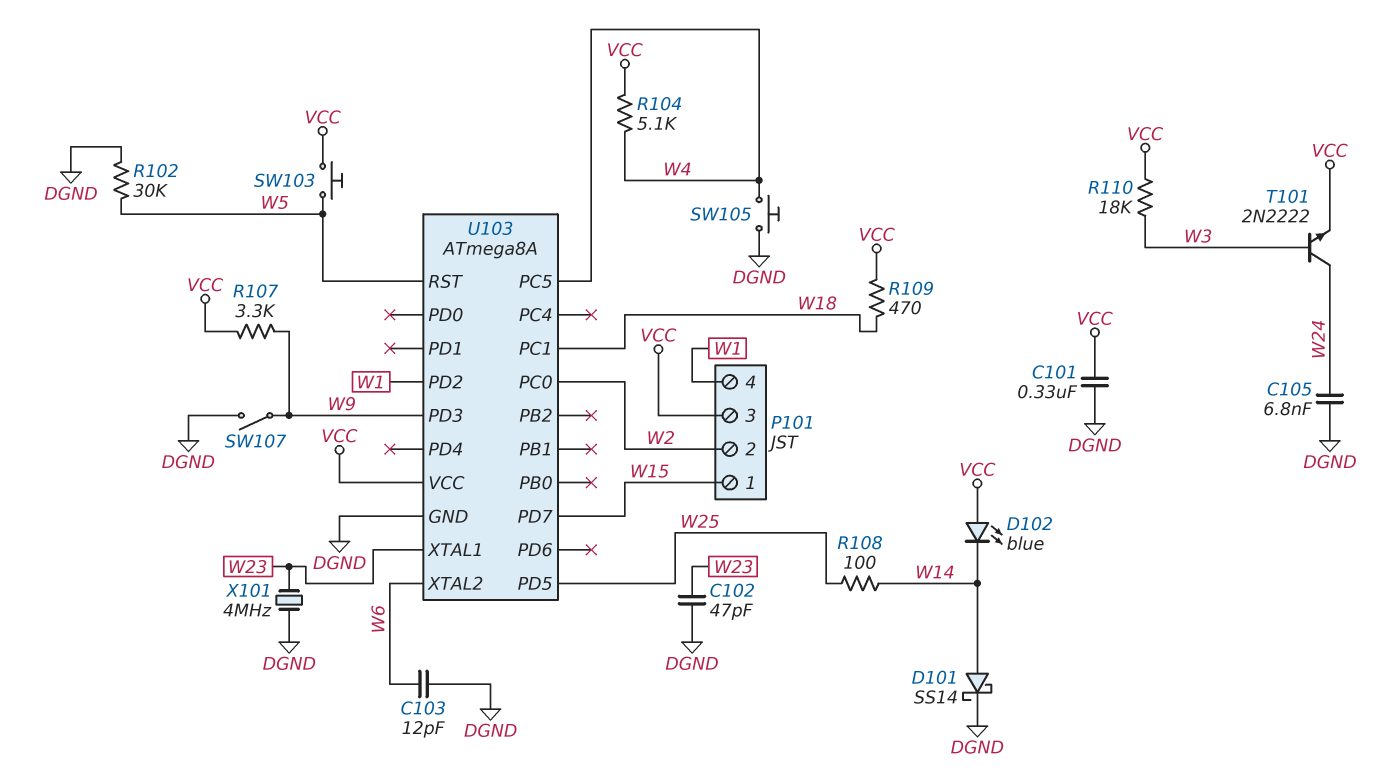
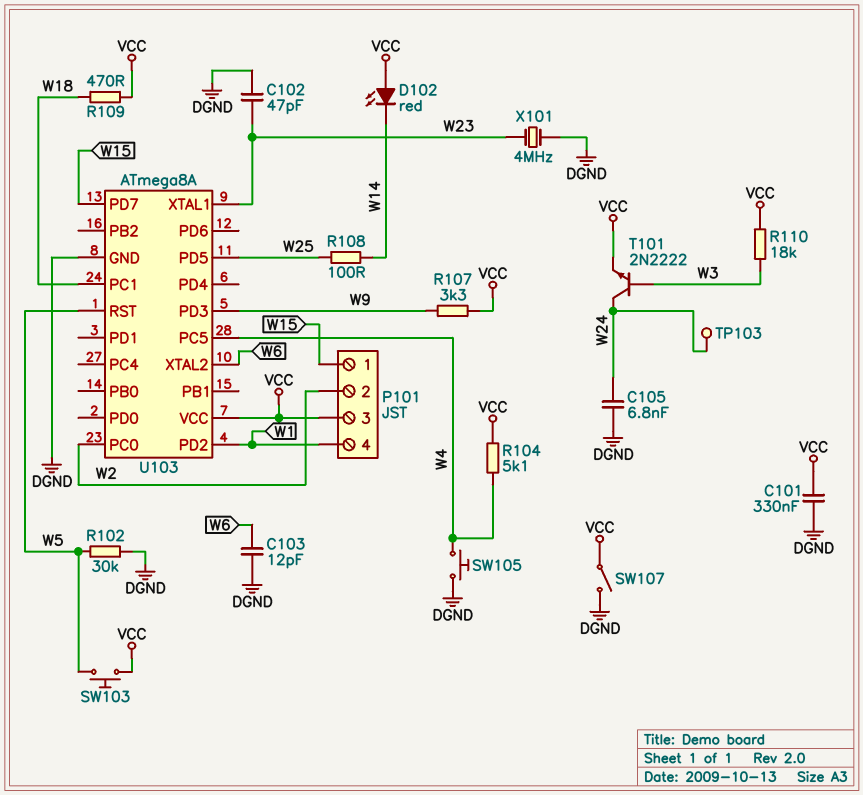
D101: schottky SS14 (A W14, K DGND) -> none
D102: LED blue (A VCC, K W14) -> LED red (A VCC, K W14)
SW107: switch (DGND, W9) -> switch (DGND, VCC)
TP103: none -> test point (W24)

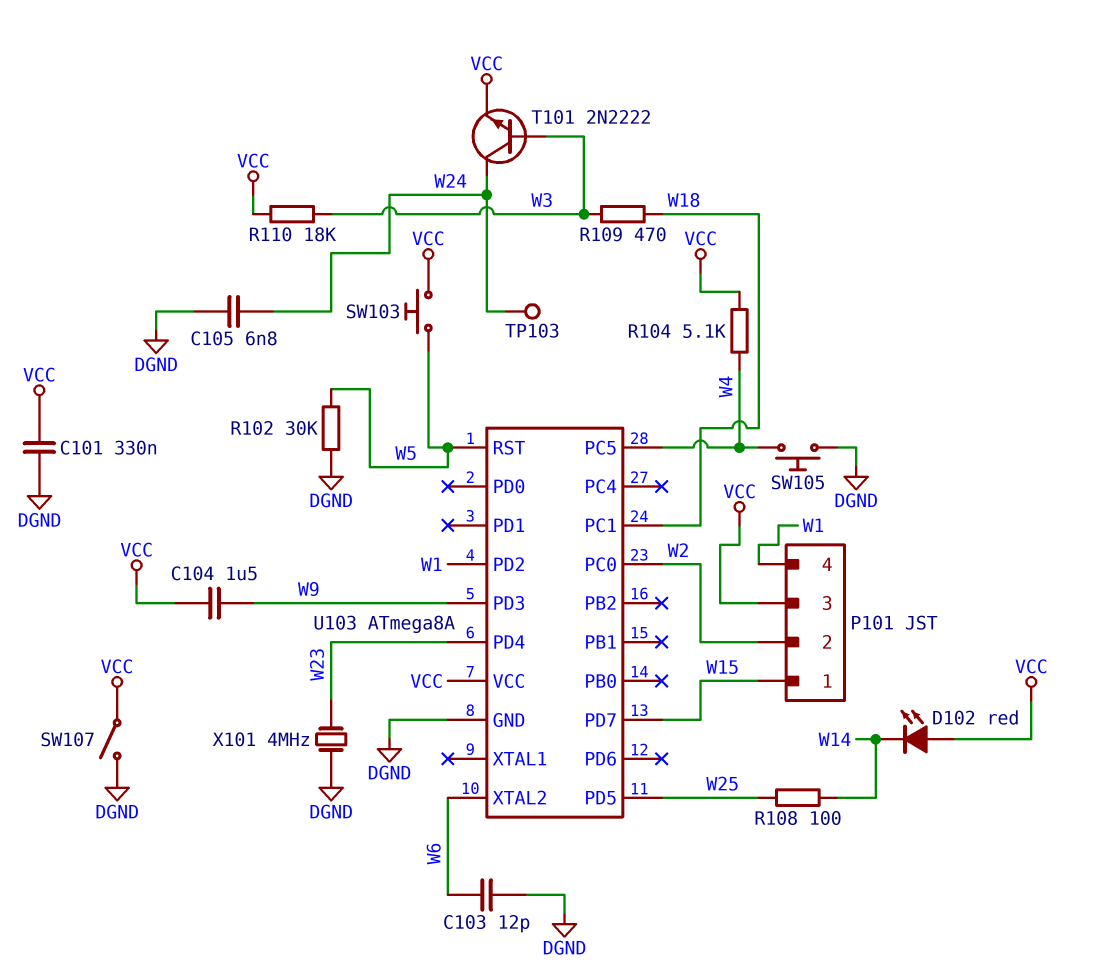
C102: 47pF (DGND, W23) -> none
C104: none -> 1.5uF (VCC, W9)
R107: 3.3k (VCC, W9) -> none
R109: 470 (VCC, W18) -> 470 (W3, W18)
U103 pin PD4: none -> W23
U103 pin XTAL1: W23 -> none

